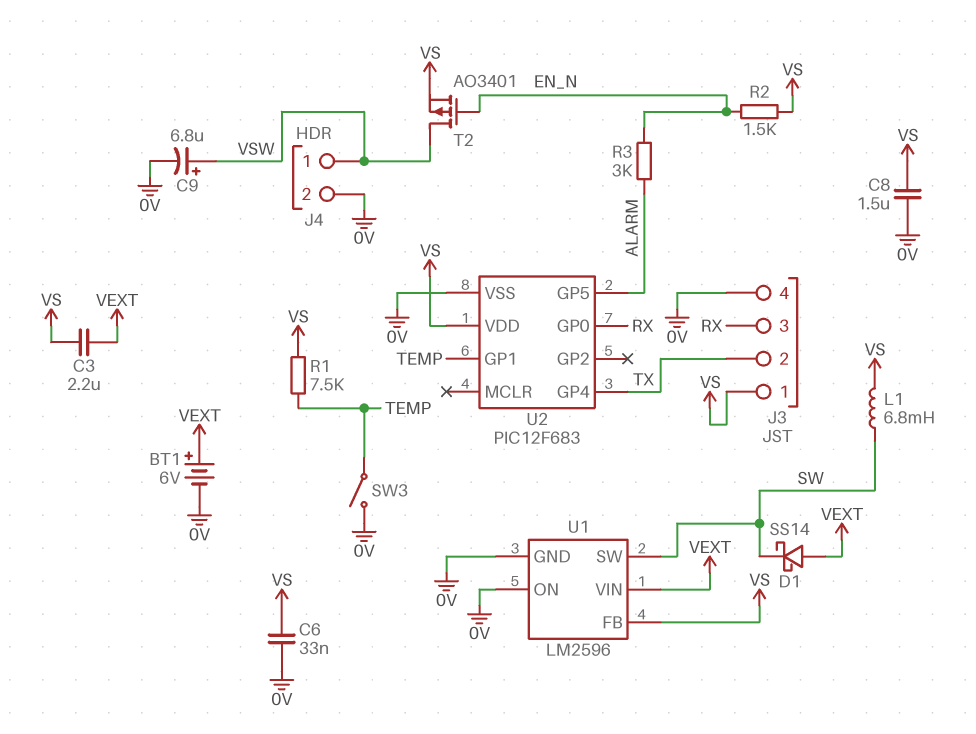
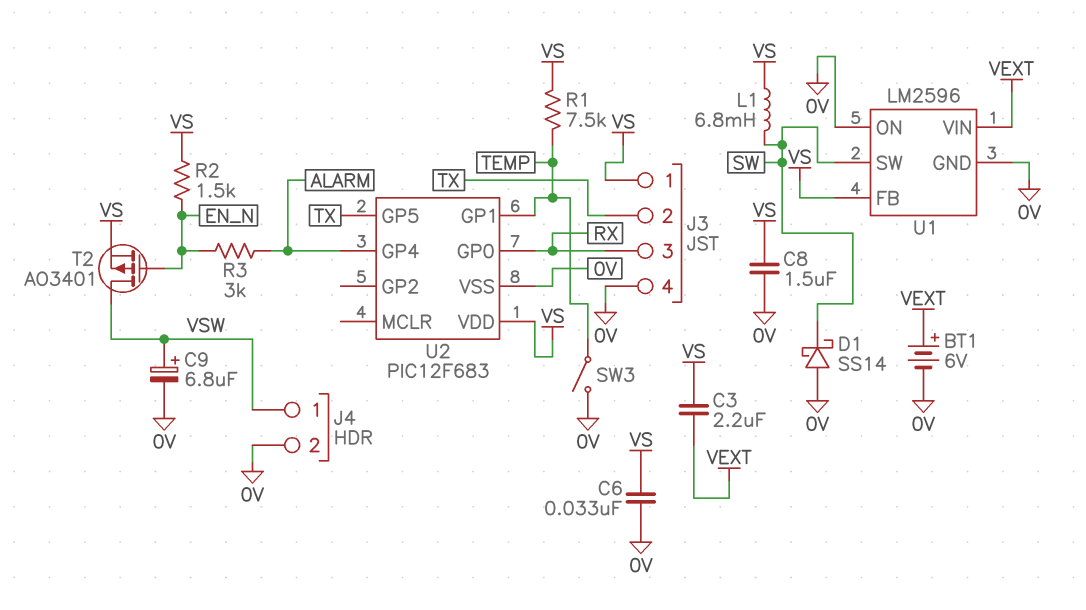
D1: schottky SS14 (A VEXT, K SW) -> schottky SS14 (A 0V, K SW)
U2 pin GP4: TX -> ALARM
U2 pin GP5: ALARM -> TX

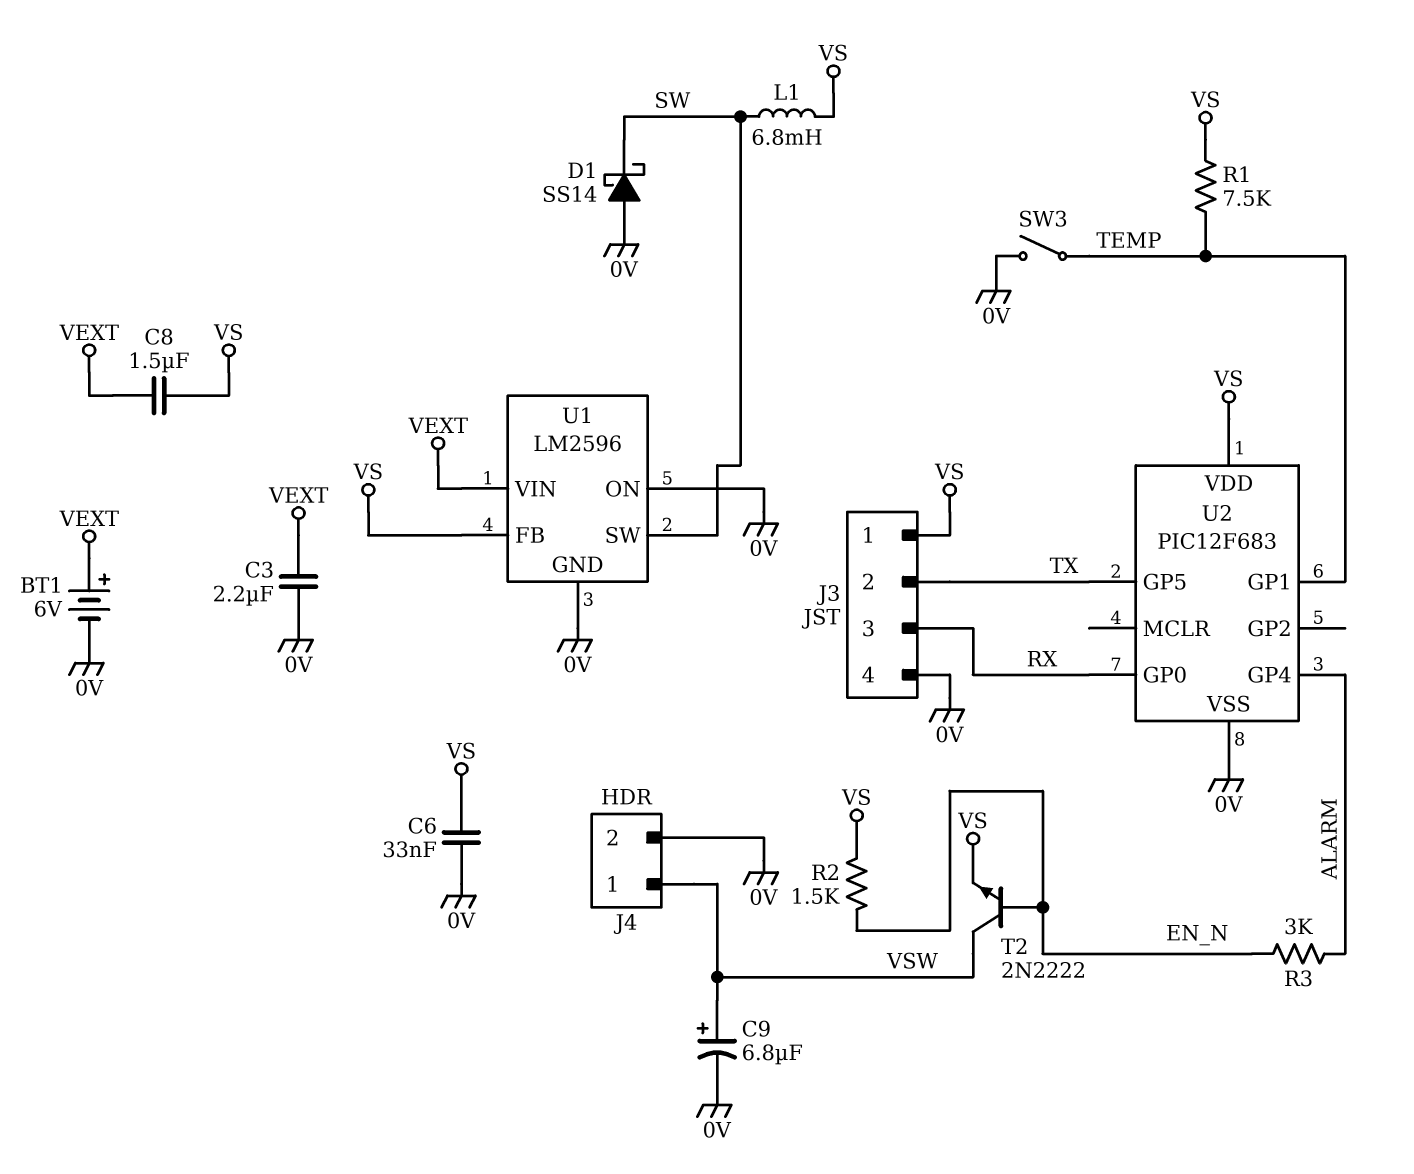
C3: 2.2uF (VEXT, VS) -> 2.2uF (0V, VEXT)
C8: 1.5uF (0V, VS) -> 1.5uF (VEXT, VS)
T2: PMOS AO3401 (G EN_N, D VSW, S VS) -> NPN 2N2222 (B EN_N, C VSW, E VS)

